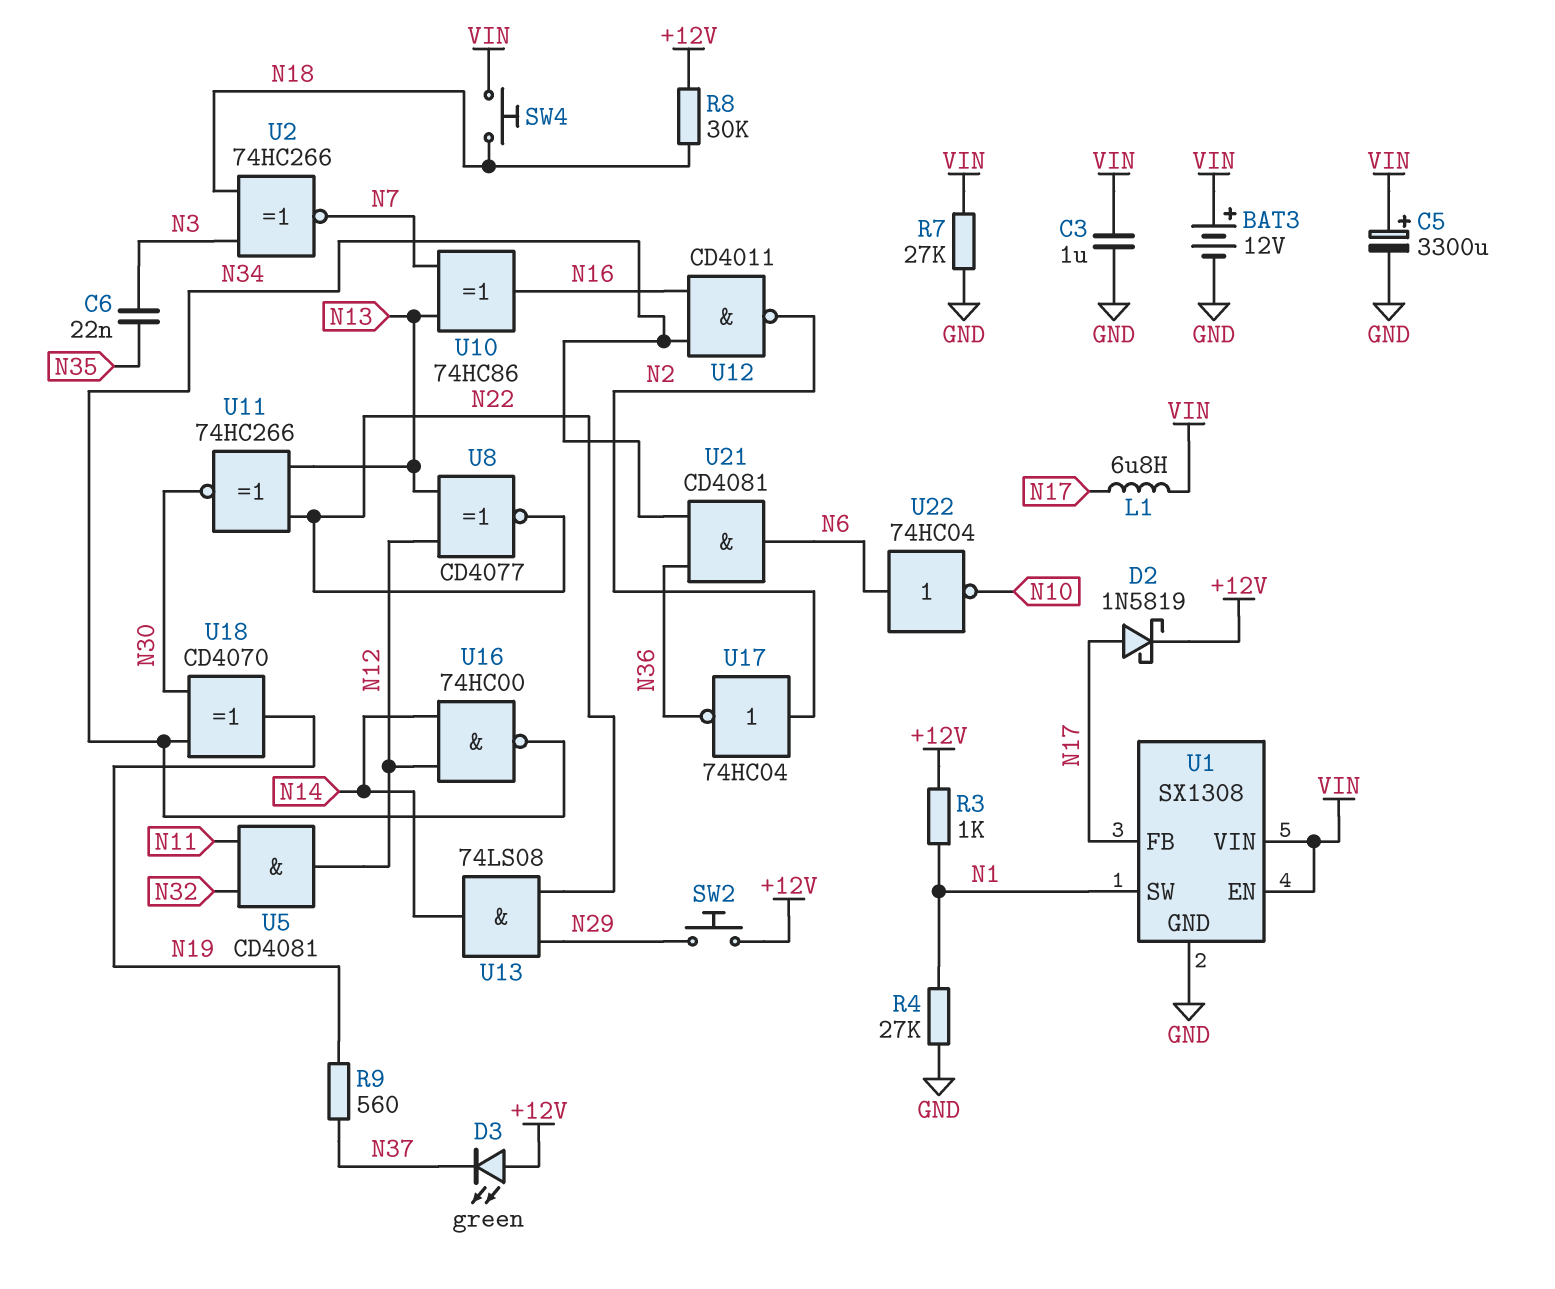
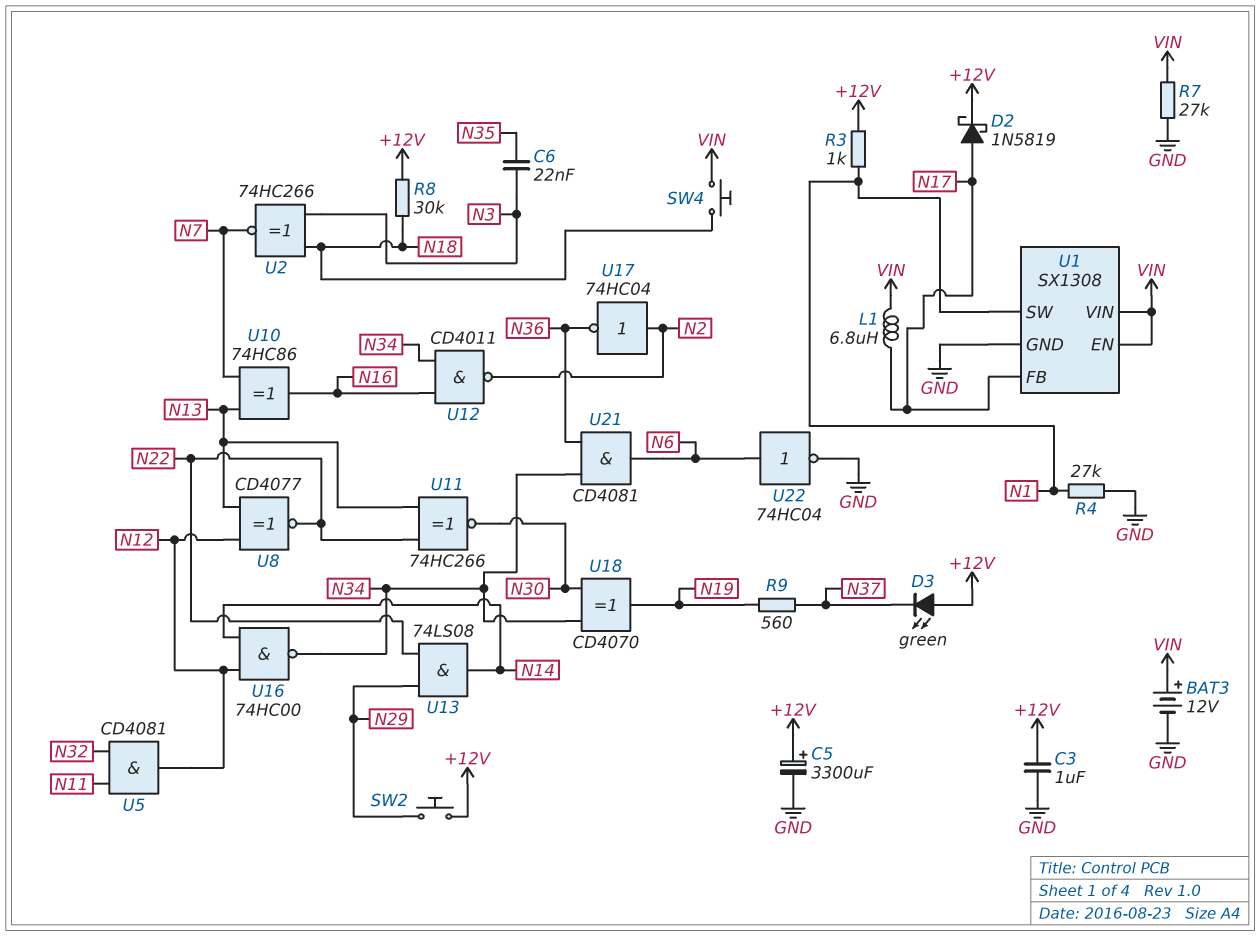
C3: 1uF (GND, VIN) -> 1uF (+12V, GND)
C5: 3300uF (plus VIN, minus GND) -> 3300uF (plus +12V, minus GND)
U22: NOT 74HC04 (in N6, out N10) -> NOT 74HC04 (in N6, out GND)

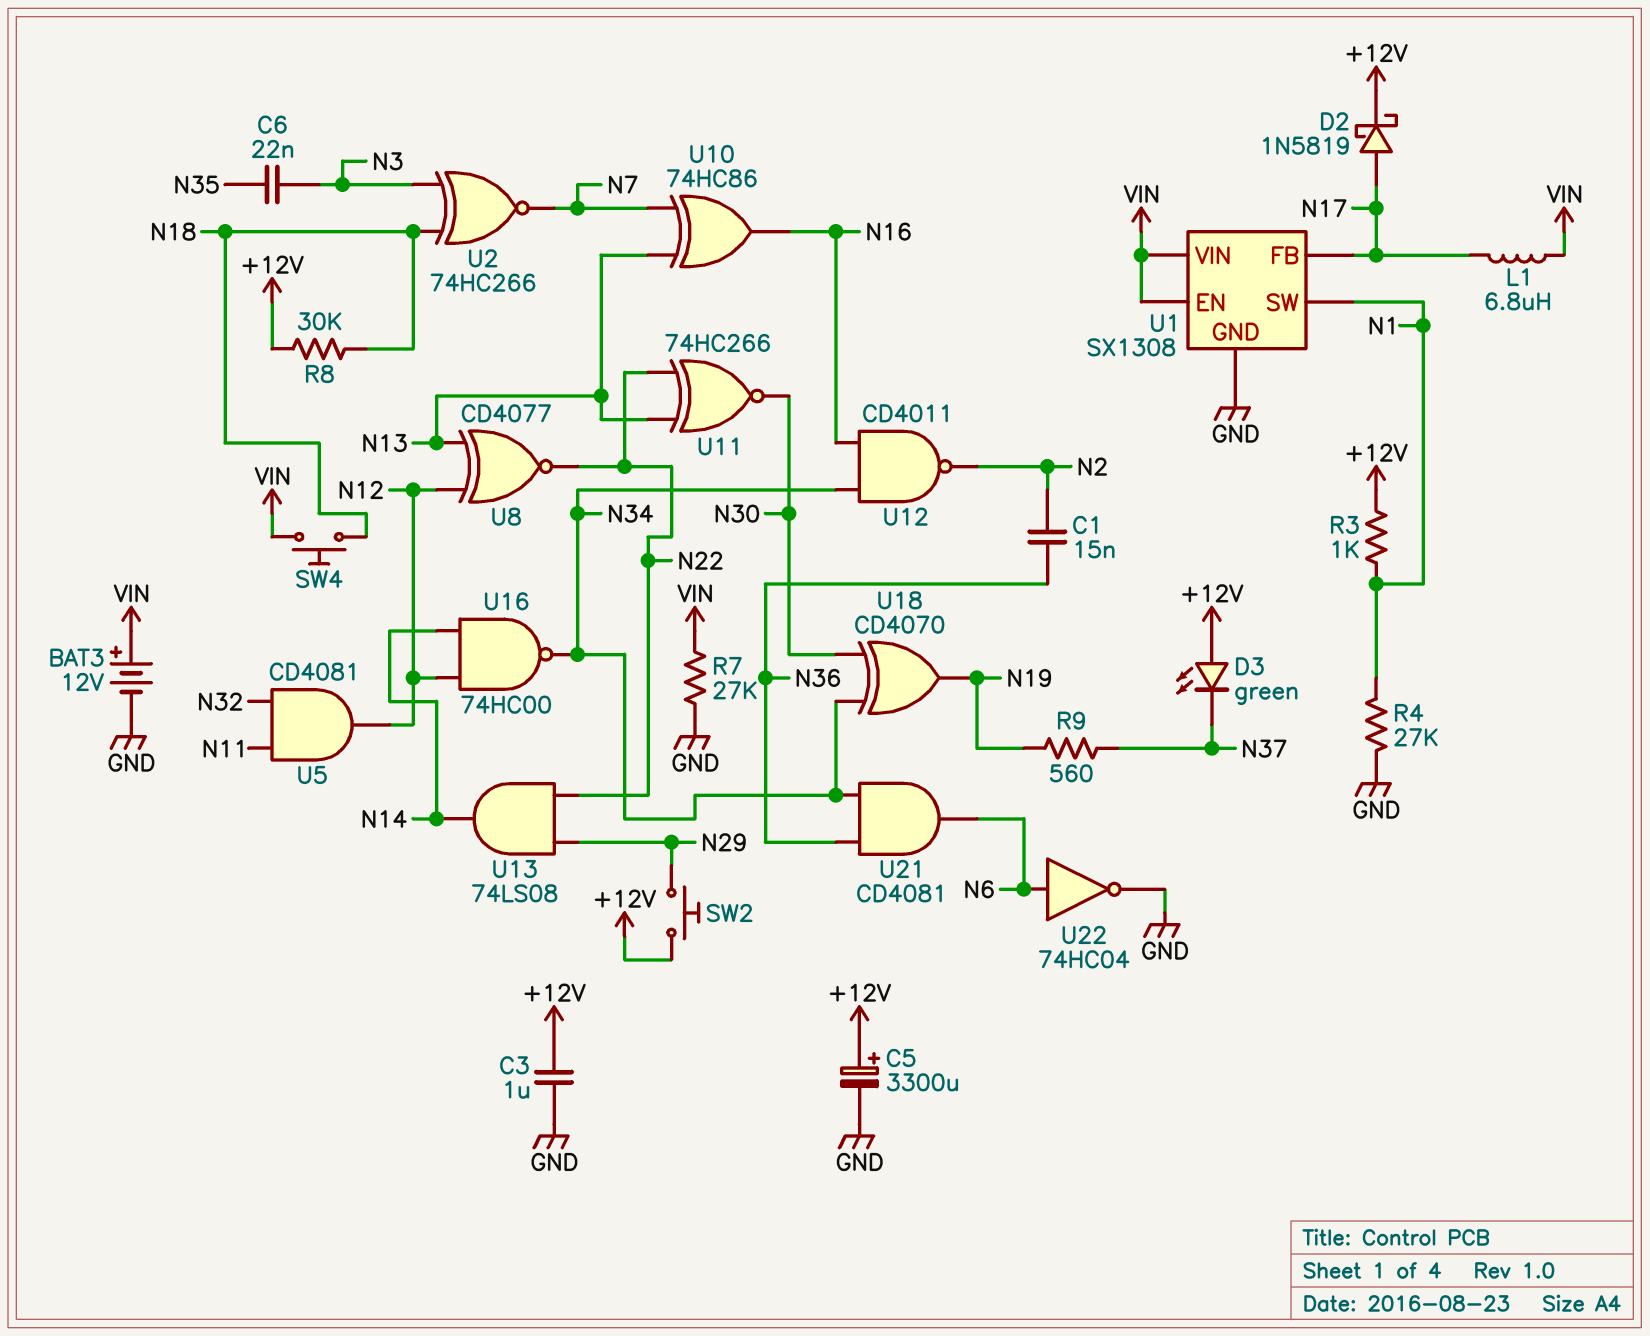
C1: none -> 15nF (N2, N36)
U17: NOT 74HC04 (in N2, out N36) -> none

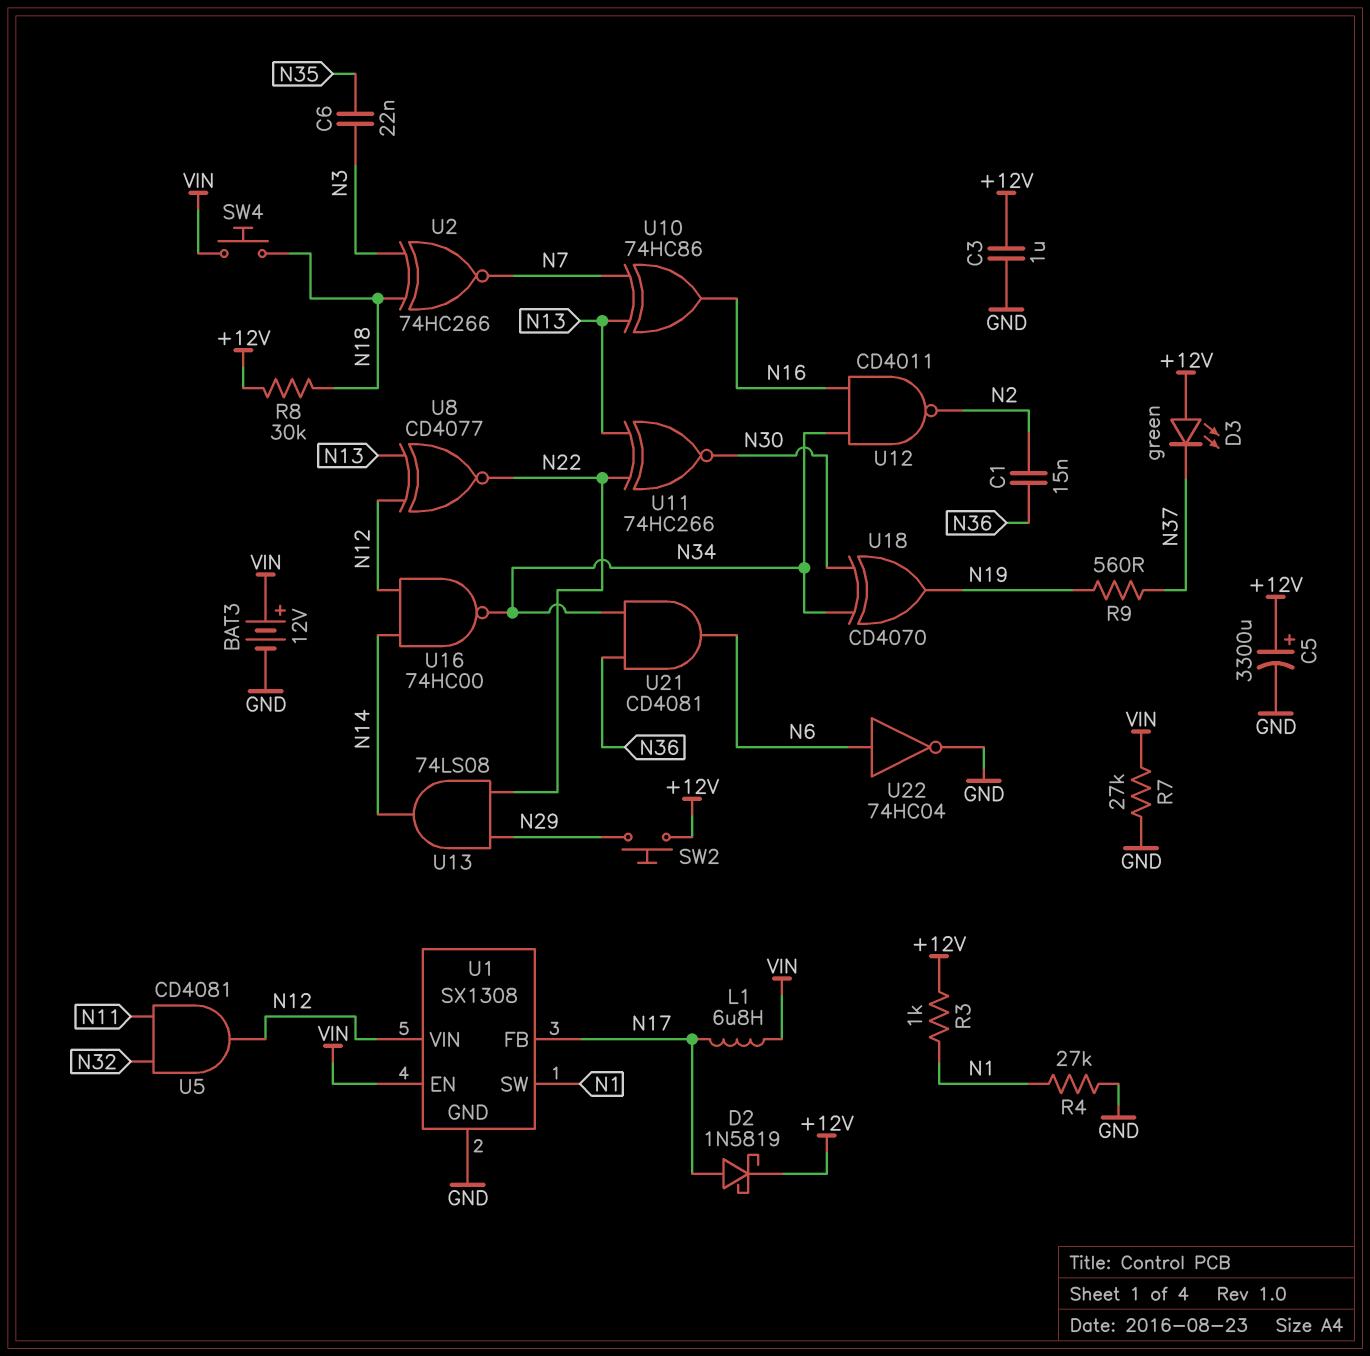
U1 pin VIN: VIN -> N12

